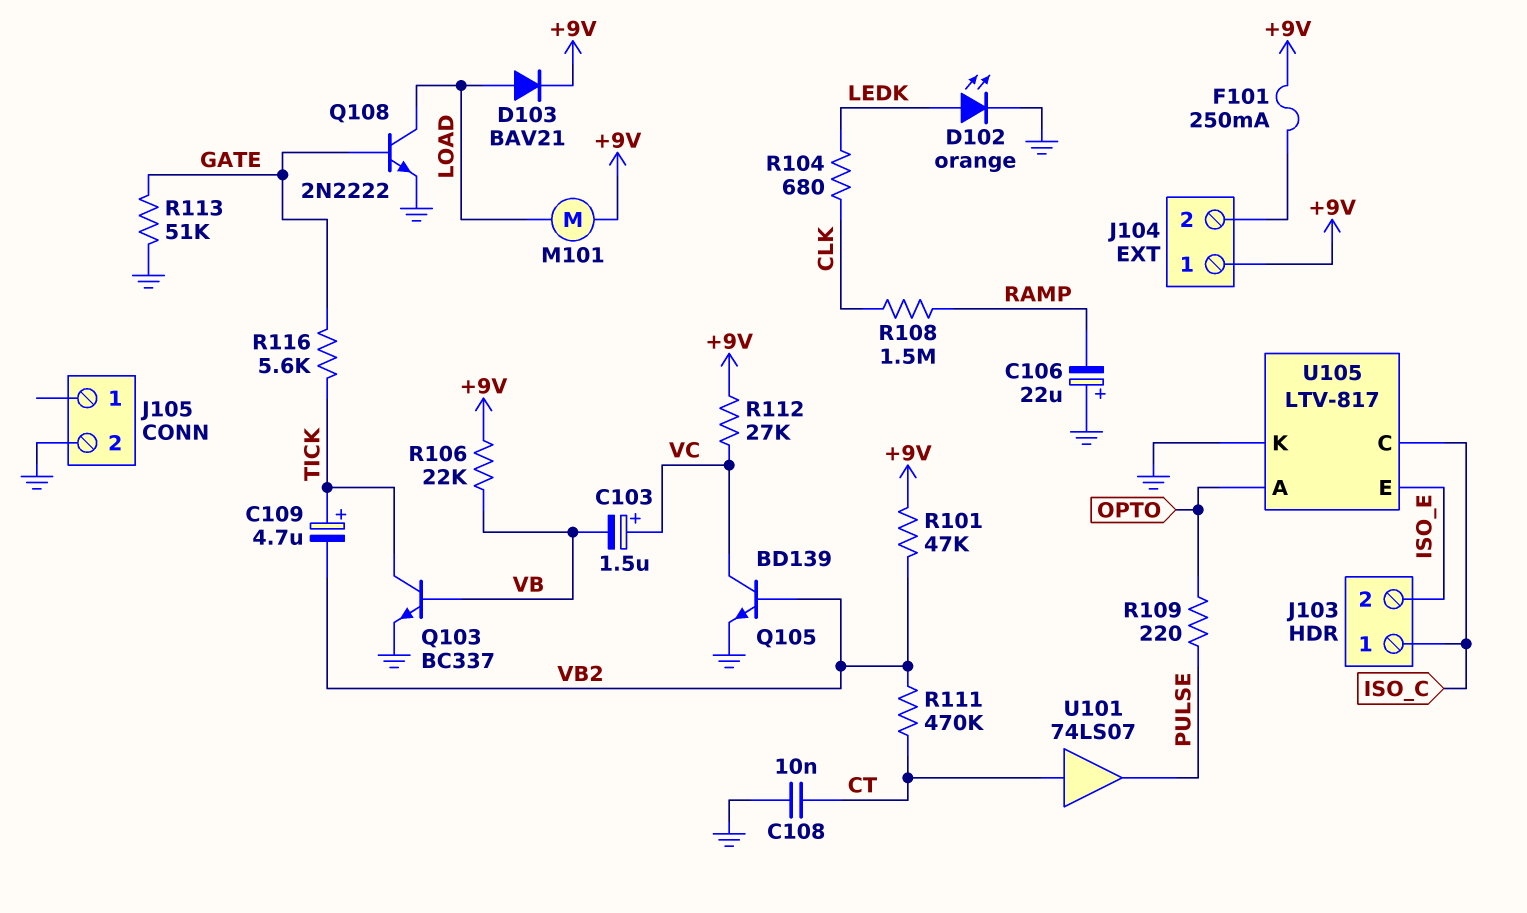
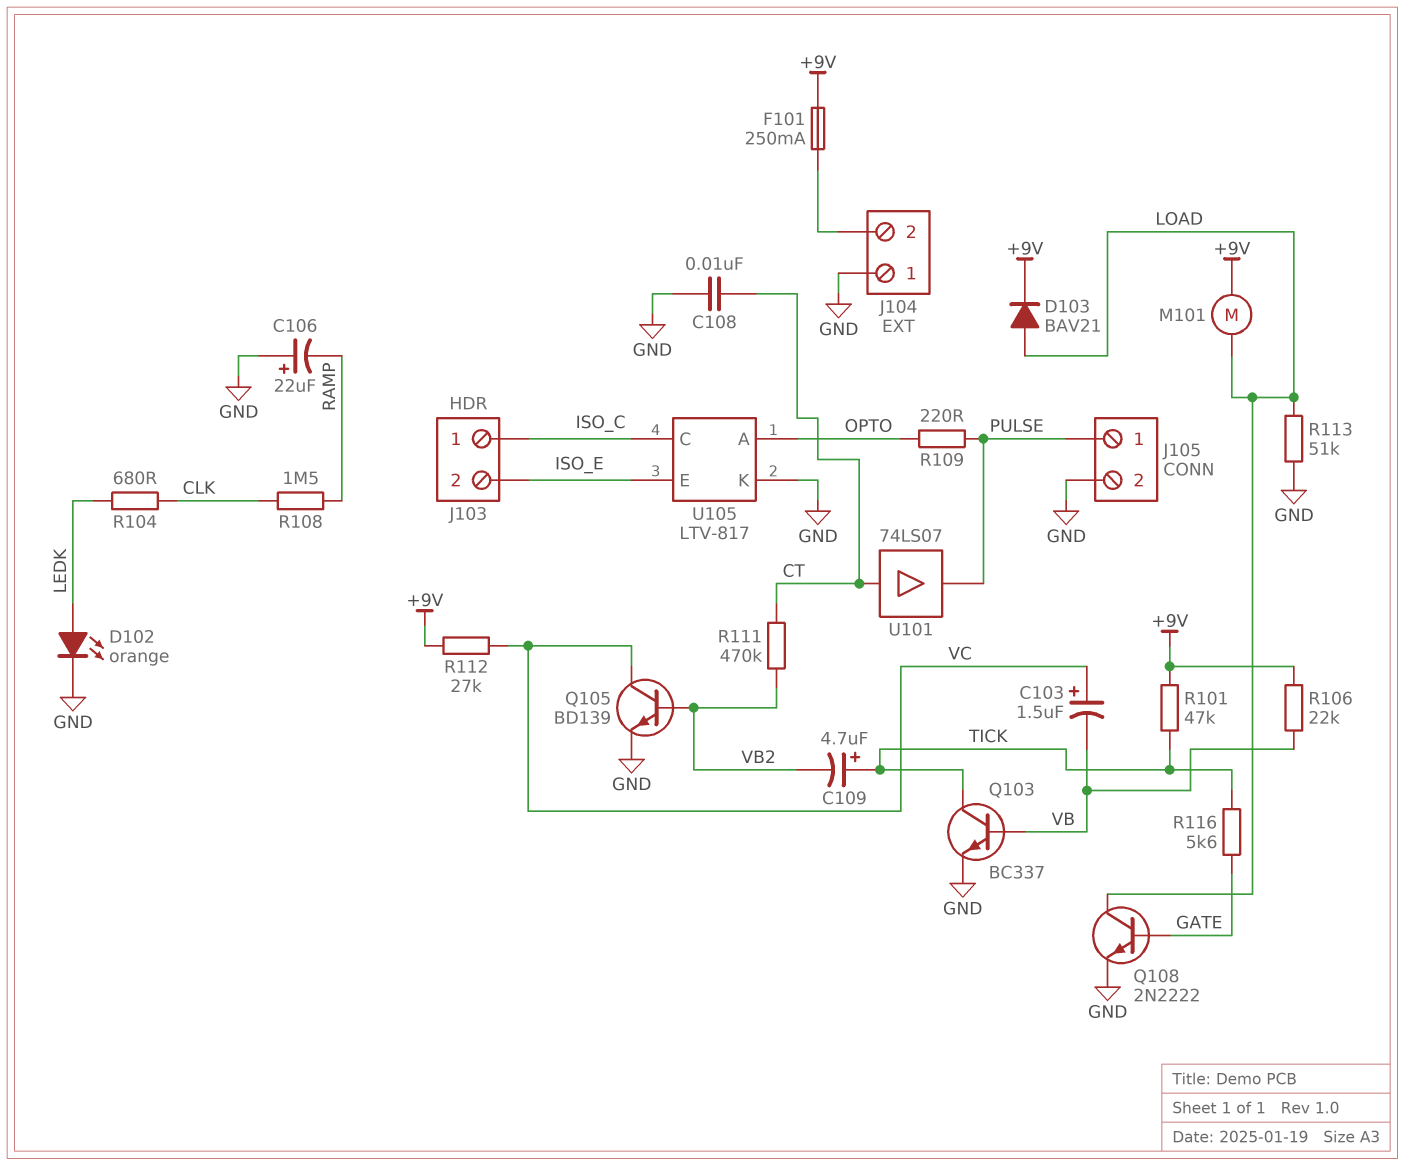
J104 pin 1: +9V -> GND
J105 pin 1: none -> PULSE
R101: 47k (+9V, VB2) -> 47k (+9V, TICK)
R113: 51k (GATE, GND) -> 51k (GND, LOAD)

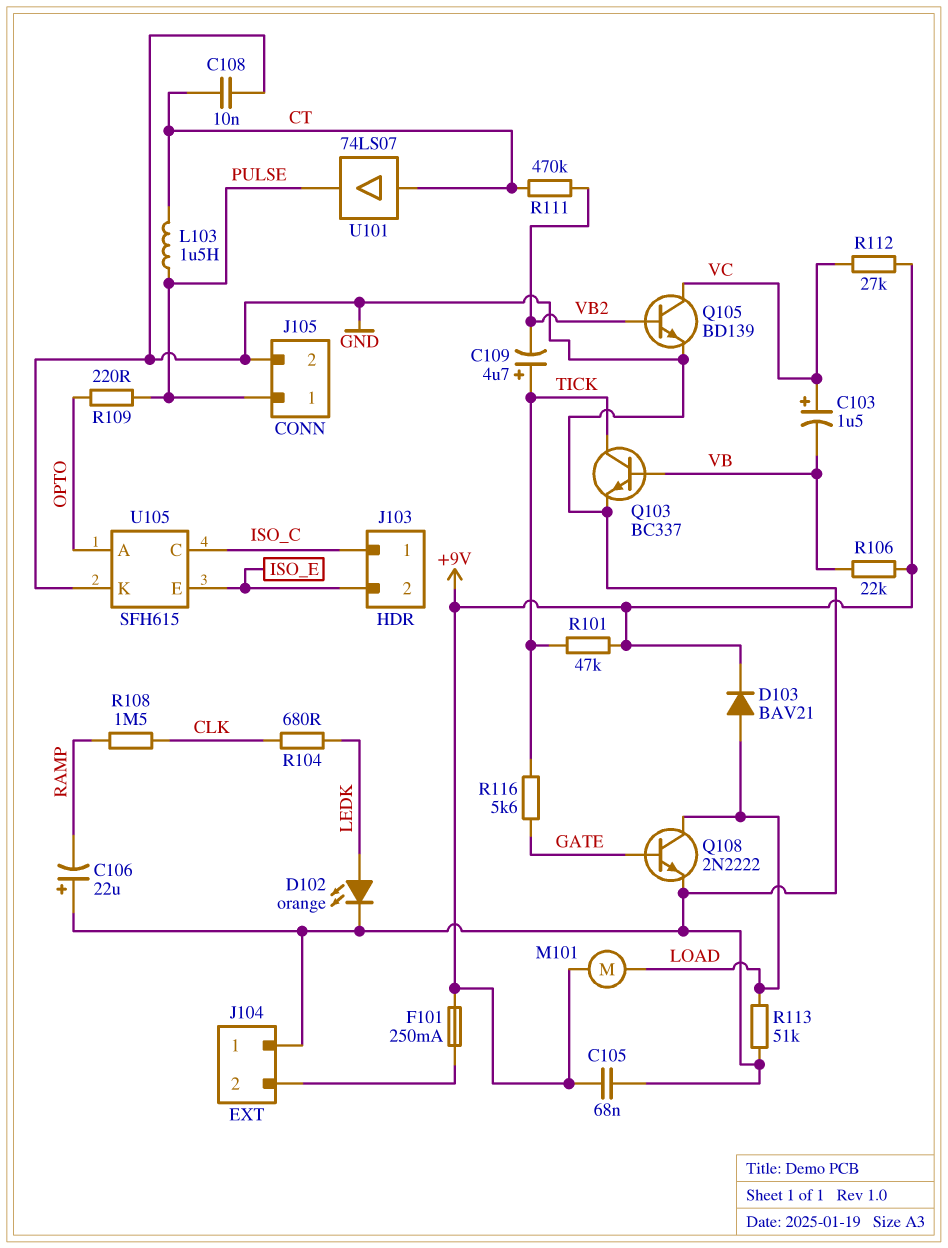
C105: none -> 68nF (+9V, GND)
L103: none -> 1.5uH (CT, PULSE)
U105: LTV-817 -> SFH615

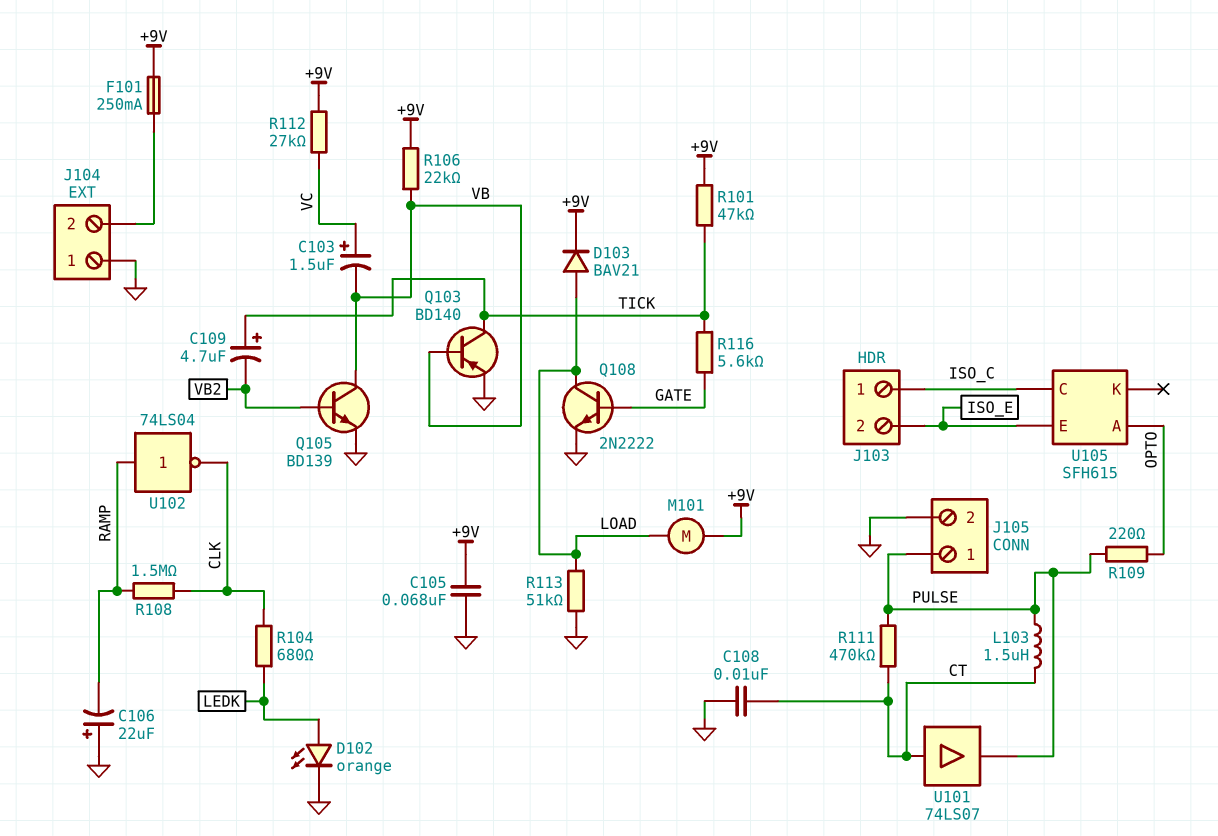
Q103: NPN BC337 (B VB, C TICK, E GND) -> PNP BD140 (B VB, C TICK, E GND)
Q105: NPN BD139 (B VB2, C VC, E GND) -> NPN BD139 (B VB2, C VB, E GND)
R111: 470k (CT, VB2) -> 470k (CT, PULSE)
U102: none -> NOT 74LS04 (in RAMP, out CLK)
U105 pin K: GND -> none

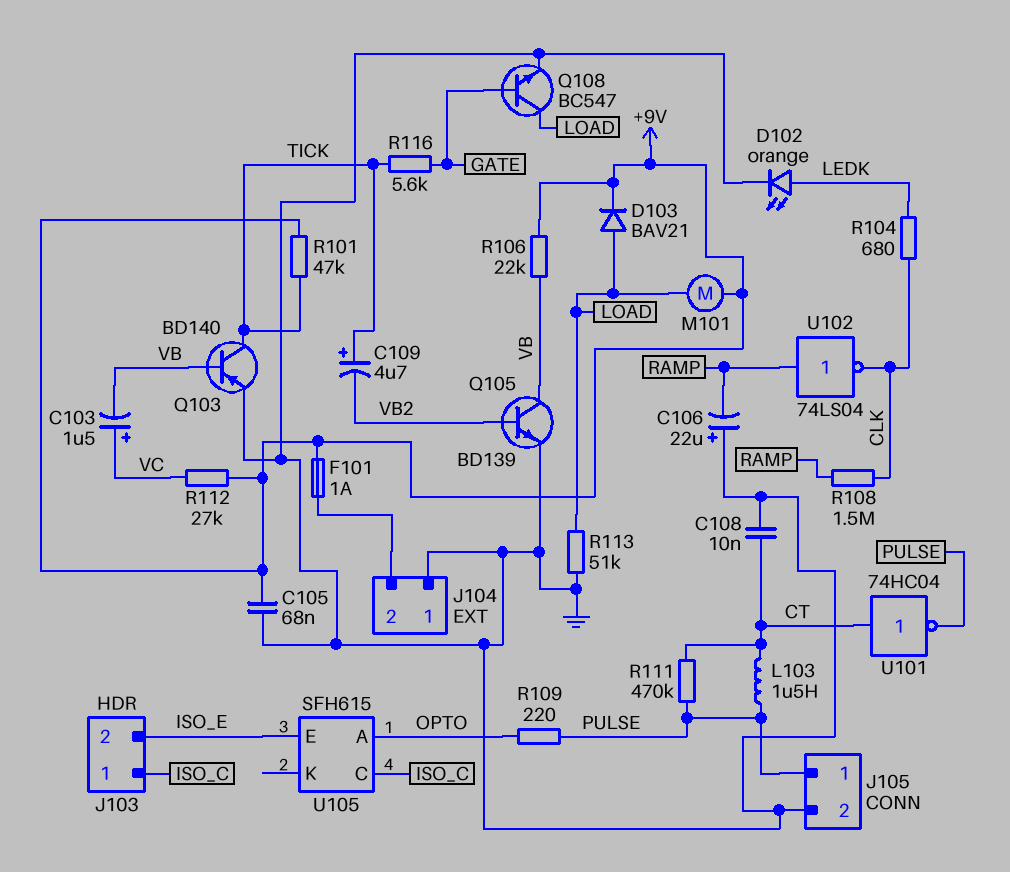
F101: 250mA (+9V, J104/2) -> 1A (+9V, J104/2)
Q108: NPN 2N2222 (B GATE, C LOAD, E GND) -> NPN BC547 (B GATE, C LOAD, E GND)
U101: buffer 74LS07 (in CT, out PULSE) -> NOT 74HC04 (in CT, out PULSE)

